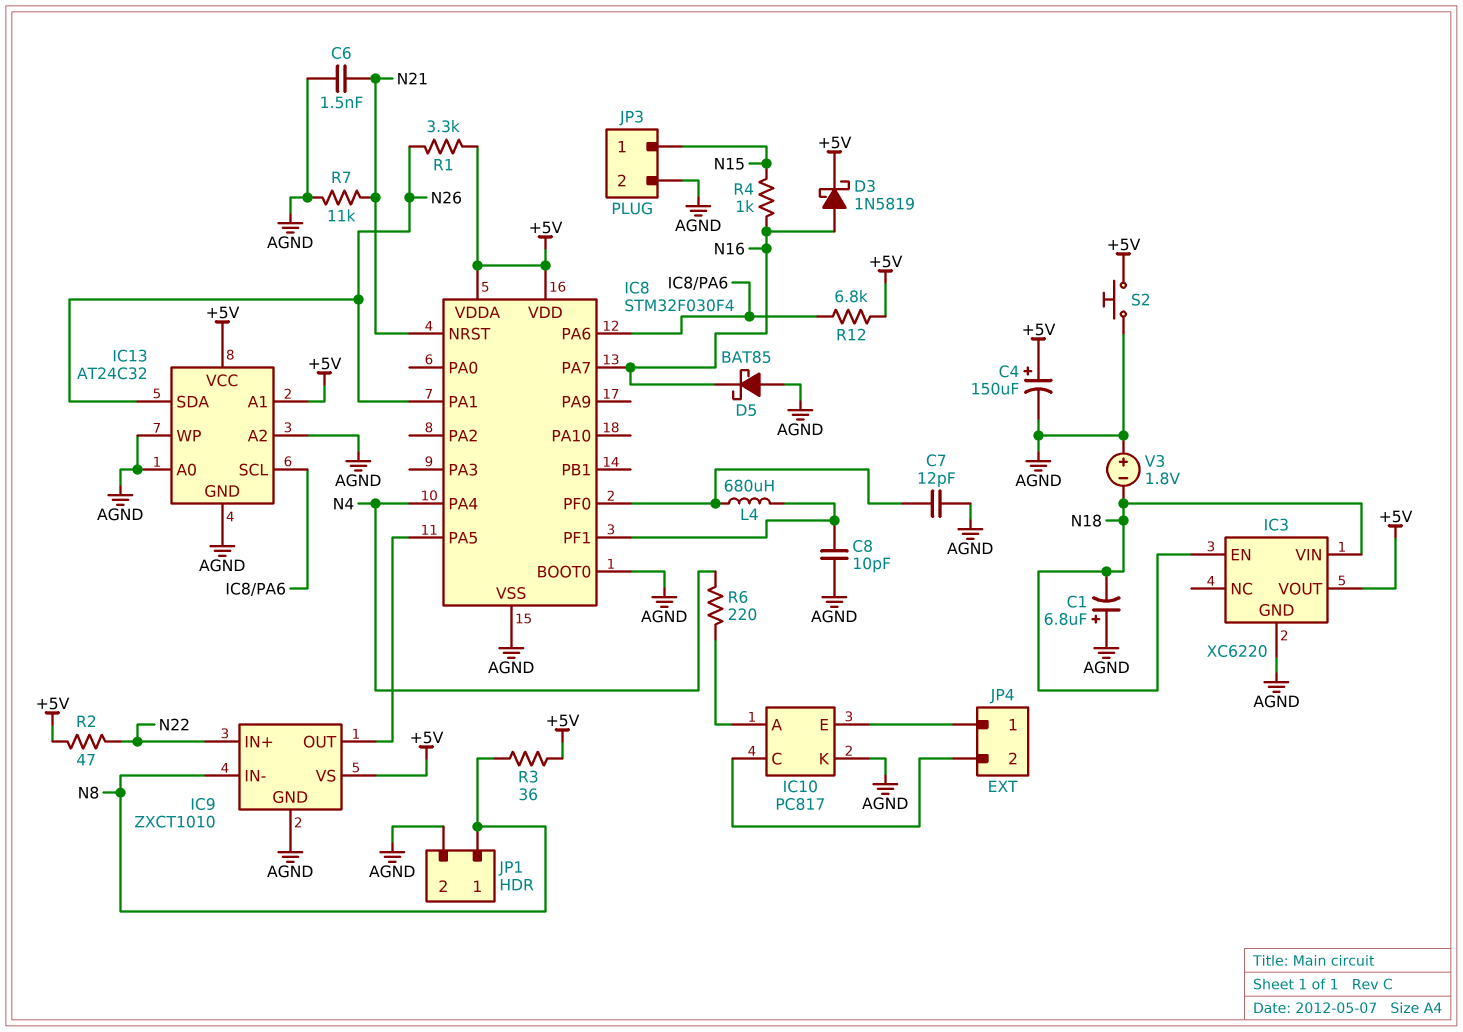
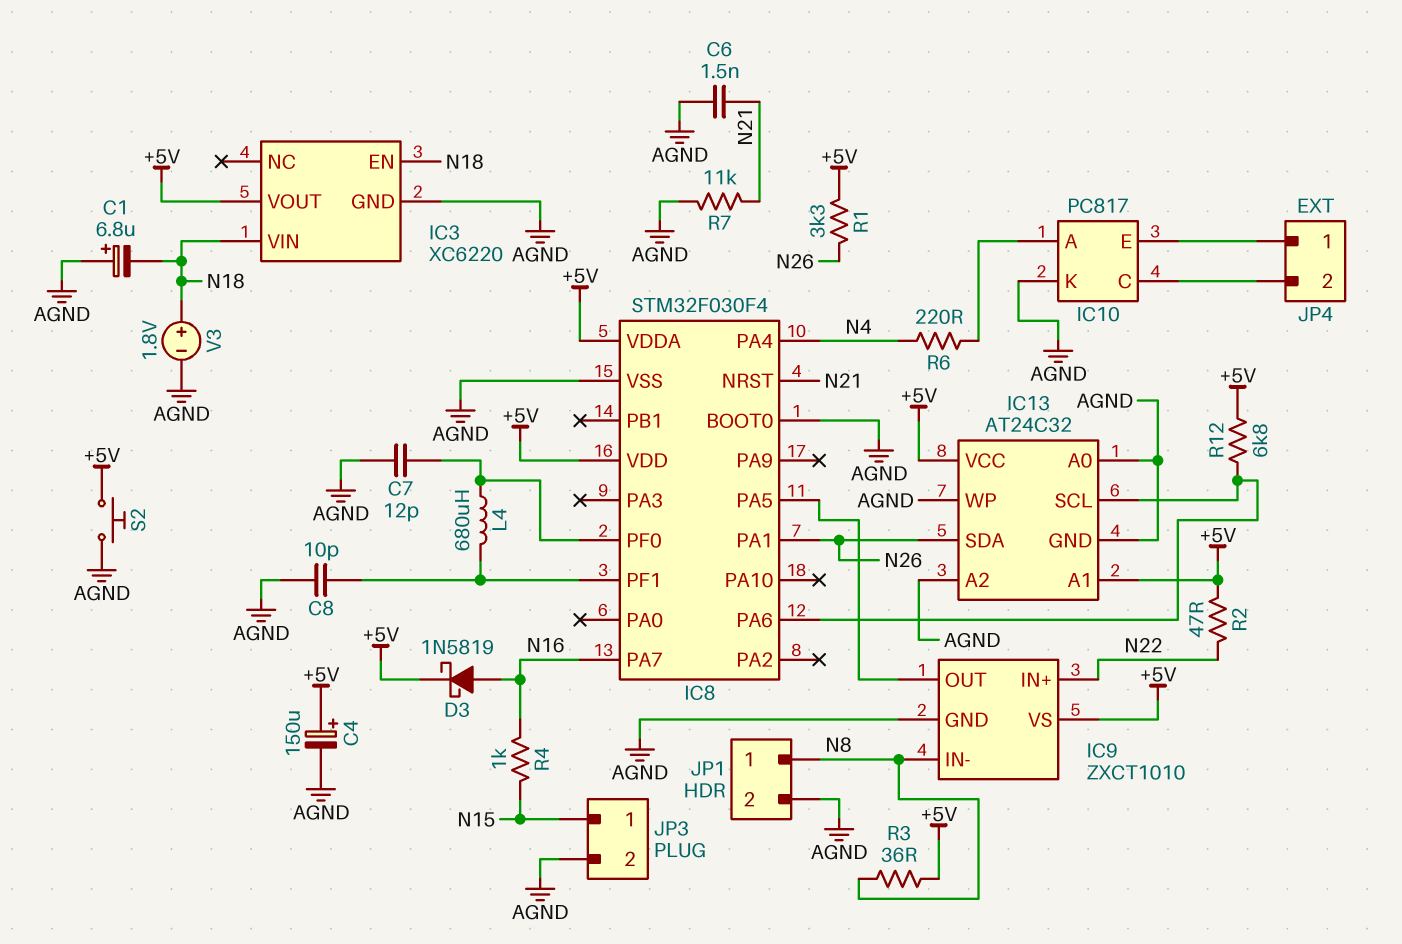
D5: schottky BAT85 (A AGND, K N16) -> none
V3: 1.8V (plus AGND, minus N18) -> 1.8V (plus N18, minus AGND)

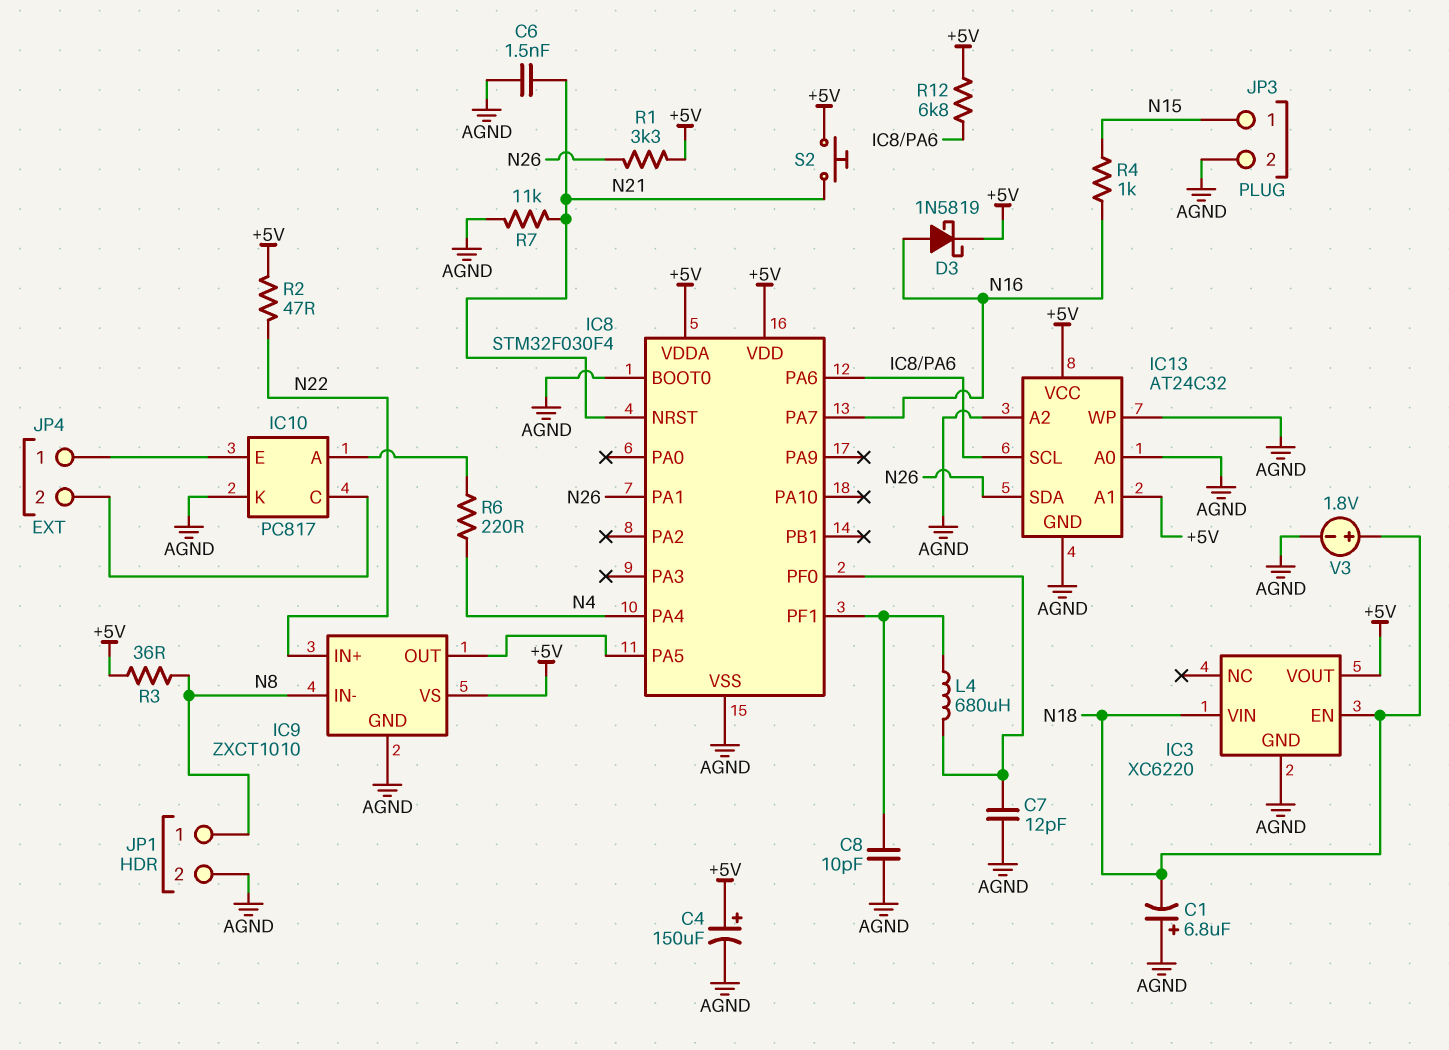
S2: button (+5V, AGND) -> button (+5V, N21)

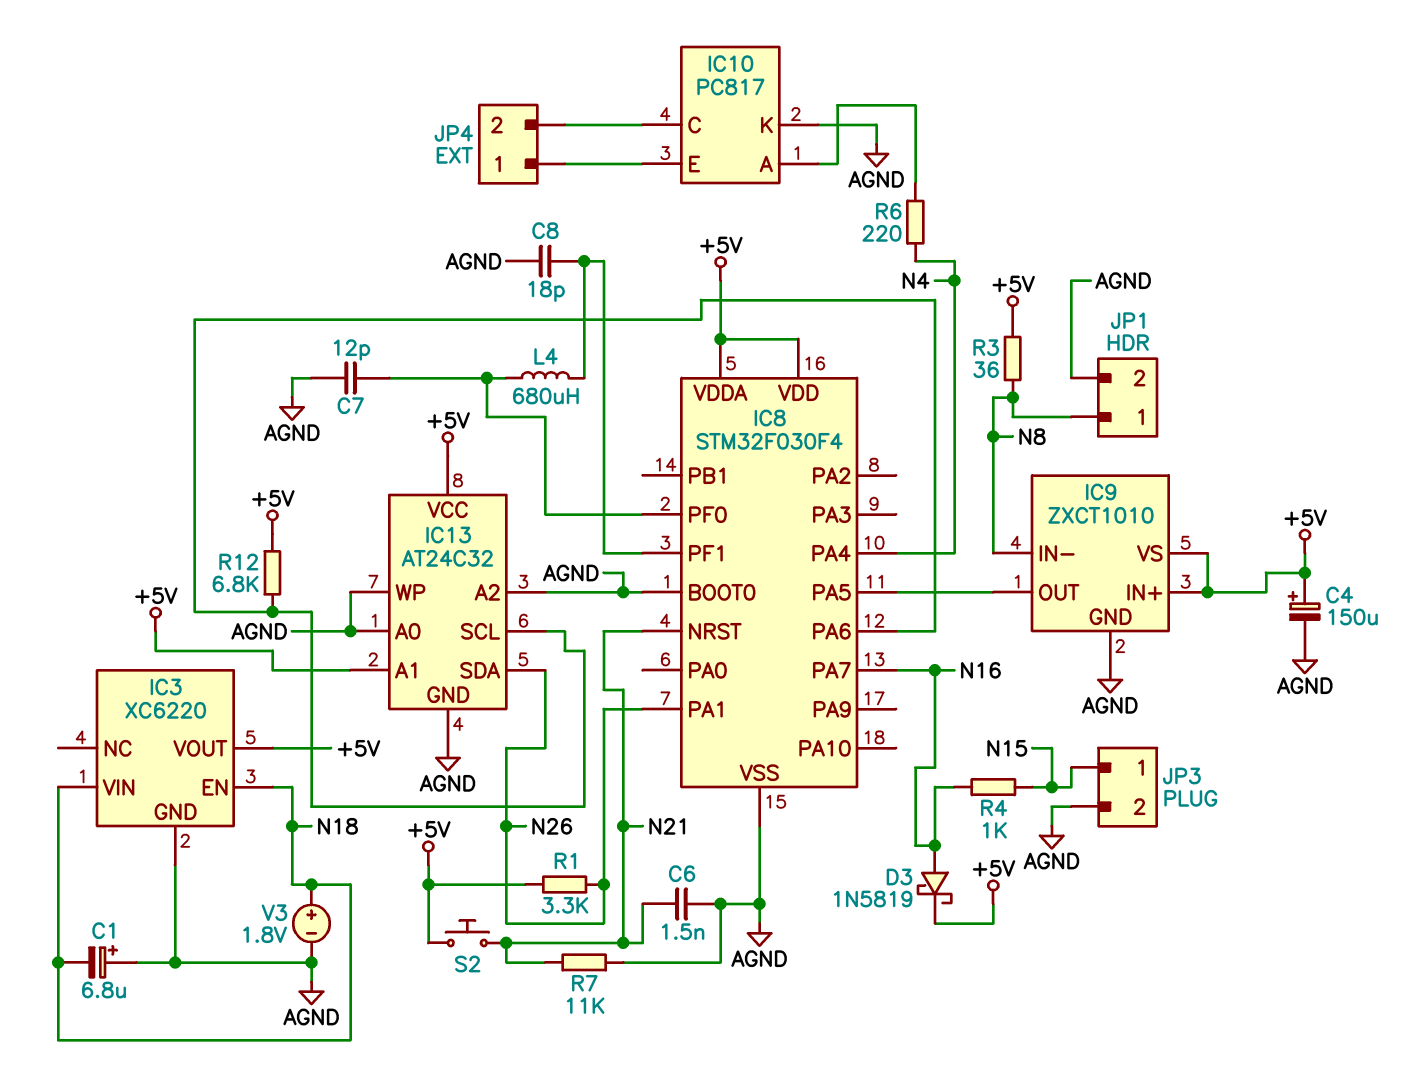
C8: 10pF (AGND, IC8/PF1) -> 18pF (AGND, IC8/PF1)
IC9 pin IN+: N22 -> +5V
R2: 47 (+5V, N22) -> none

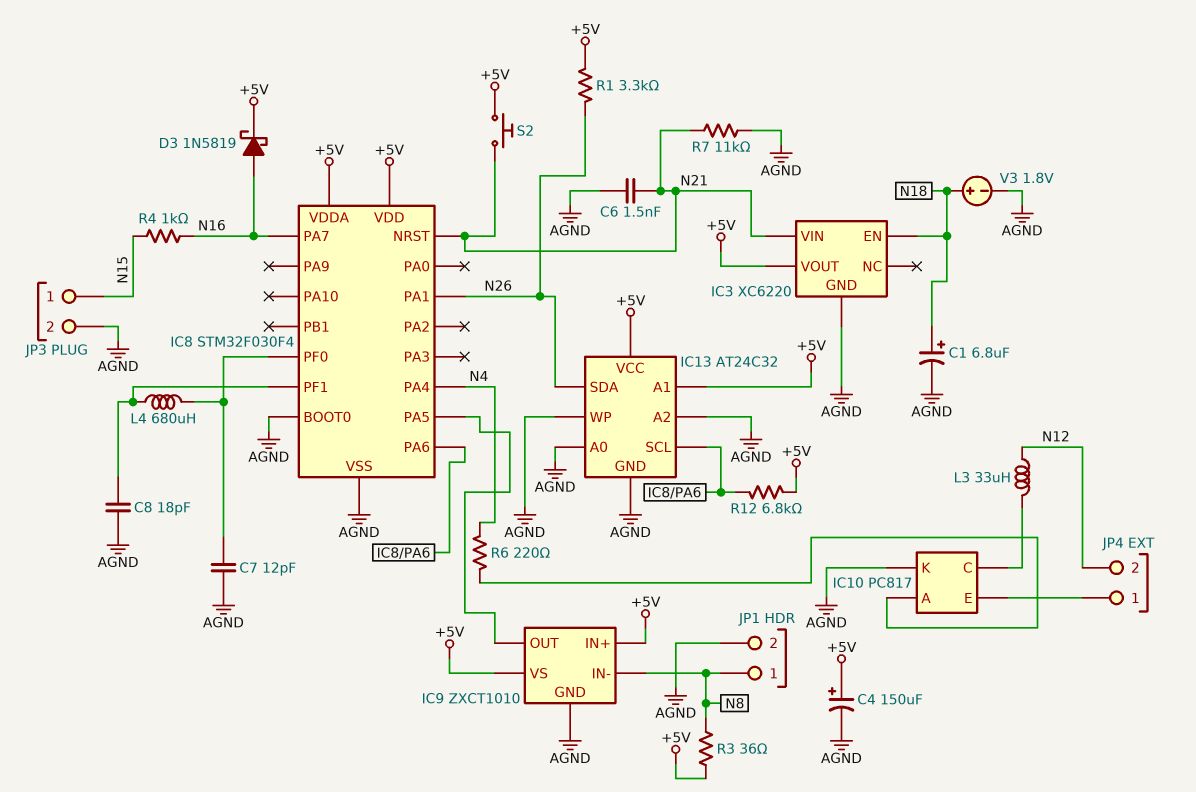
C1: 6.8uF (plus AGND, minus N18) -> 6.8uF (plus N18, minus AGND)
IC3 pin VIN: N18 -> N21
JP4 pin 2: IC10/C -> N12
L3: none -> 33uH (IC10/C, N12)

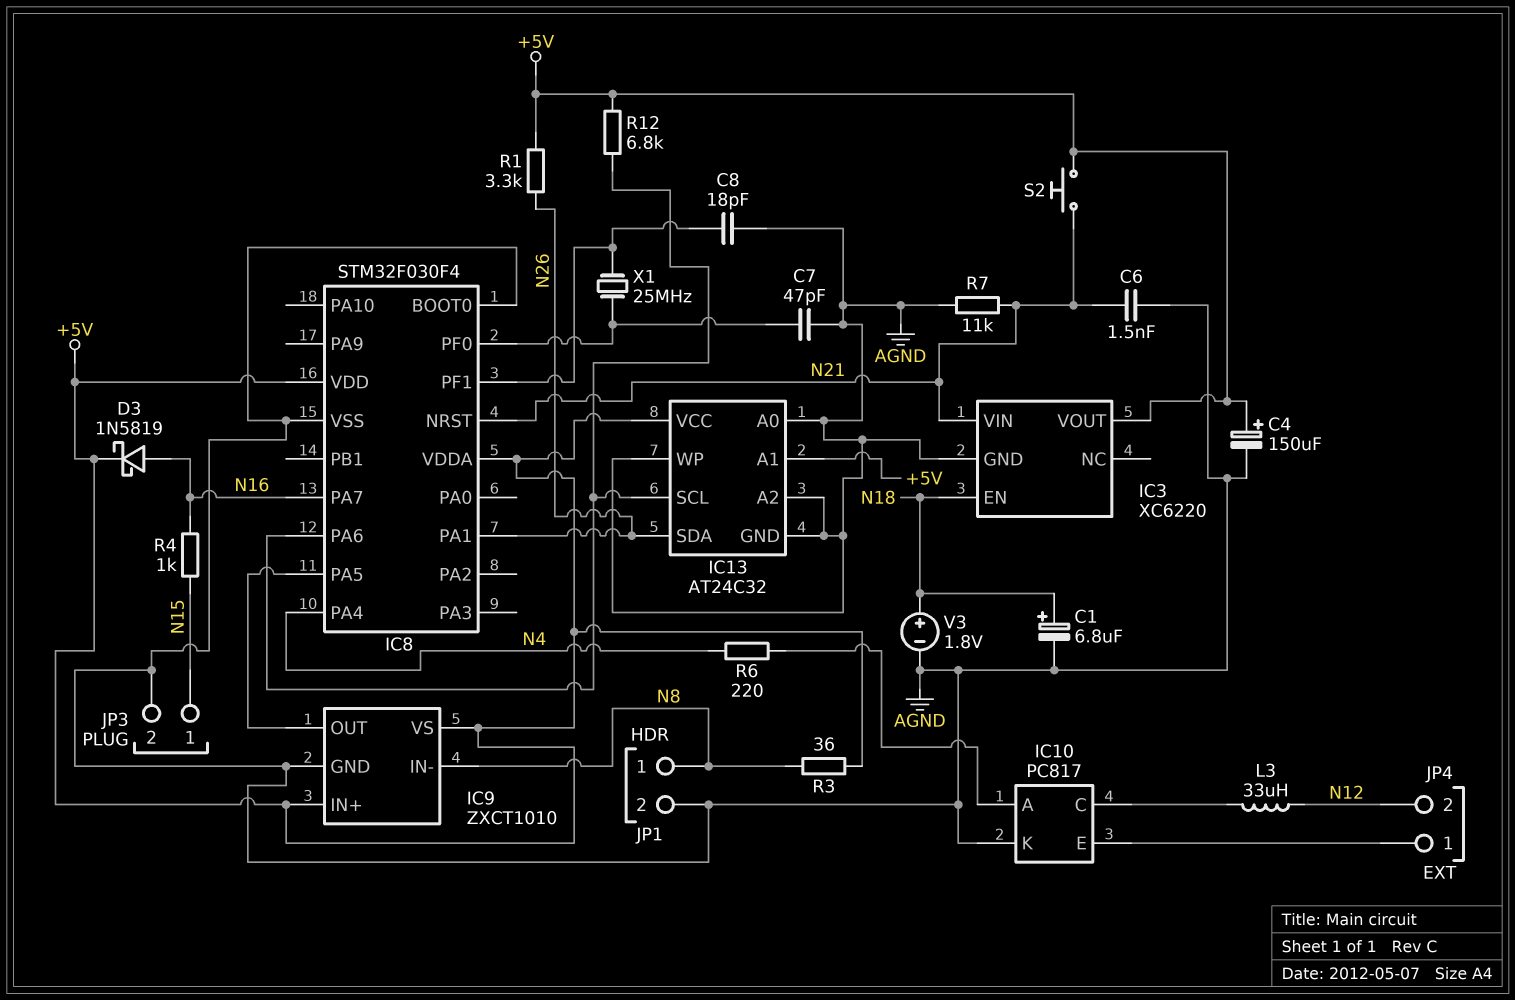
C7: 12pF (AGND, IC8/PF0) -> 47pF (AGND, IC8/PF0)
L4: 680uH (IC8/PF0, IC8/PF1) -> none
X1: none -> 25MHz (IC8/PF0, IC8/PF1)

